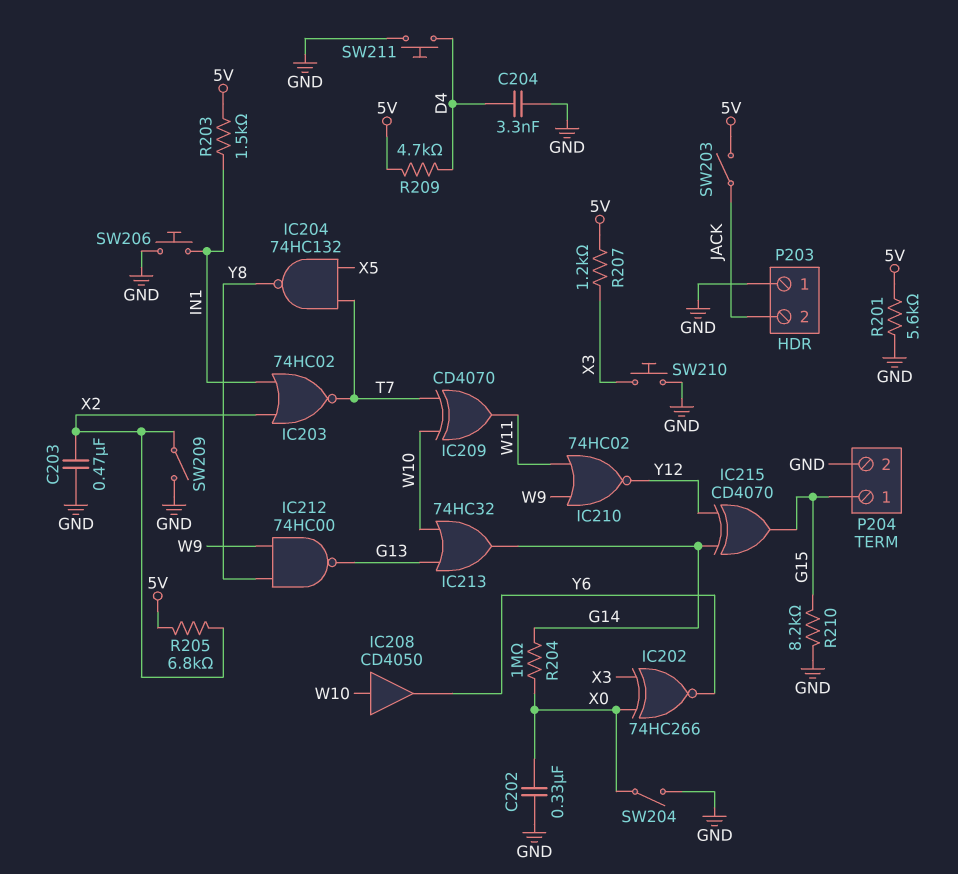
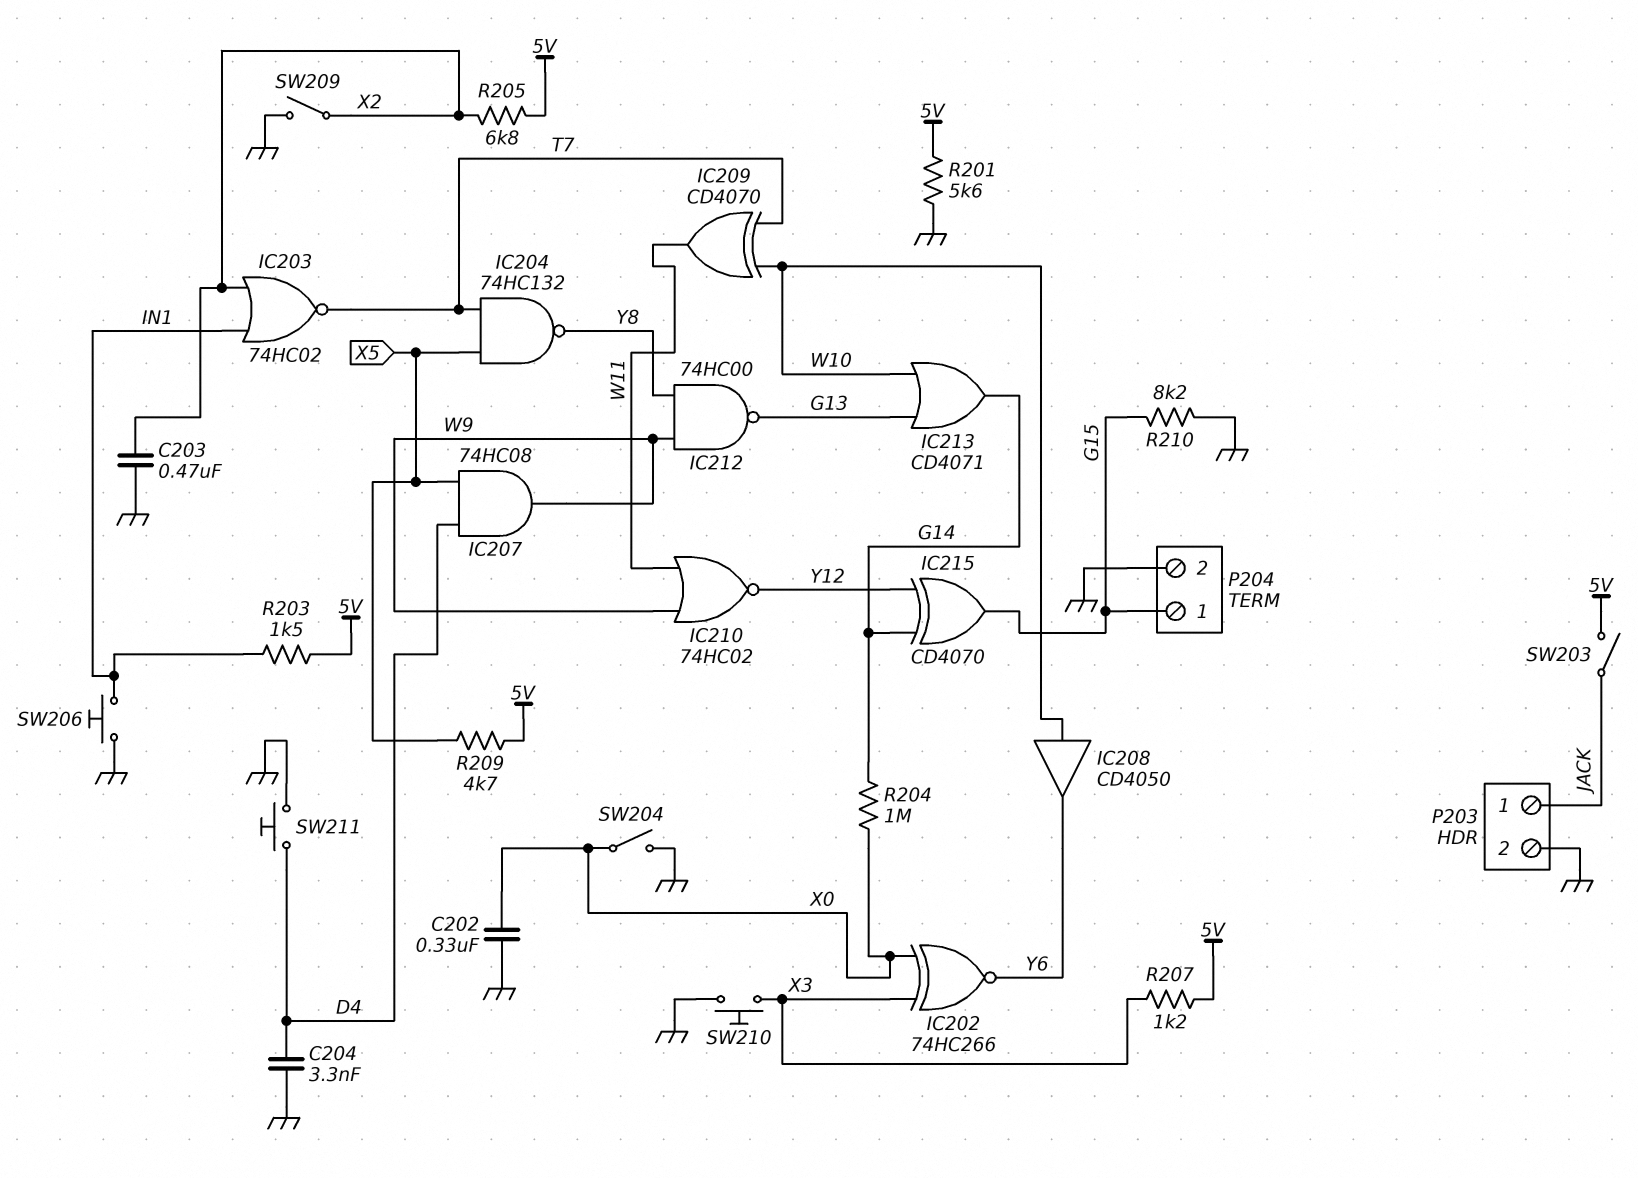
IC207: none -> AND 74HC08 (in D4, in X5, out W9)
IC213: OR 74HC32 (in G13, in W10, out G14) -> OR CD4071 (in G13, in W10, out G14)
P203 pin 1: GND -> JACK
P203 pin 2: JACK -> GND
R209: 4.7k (5V, D4) -> 4.7k (5V, X5)

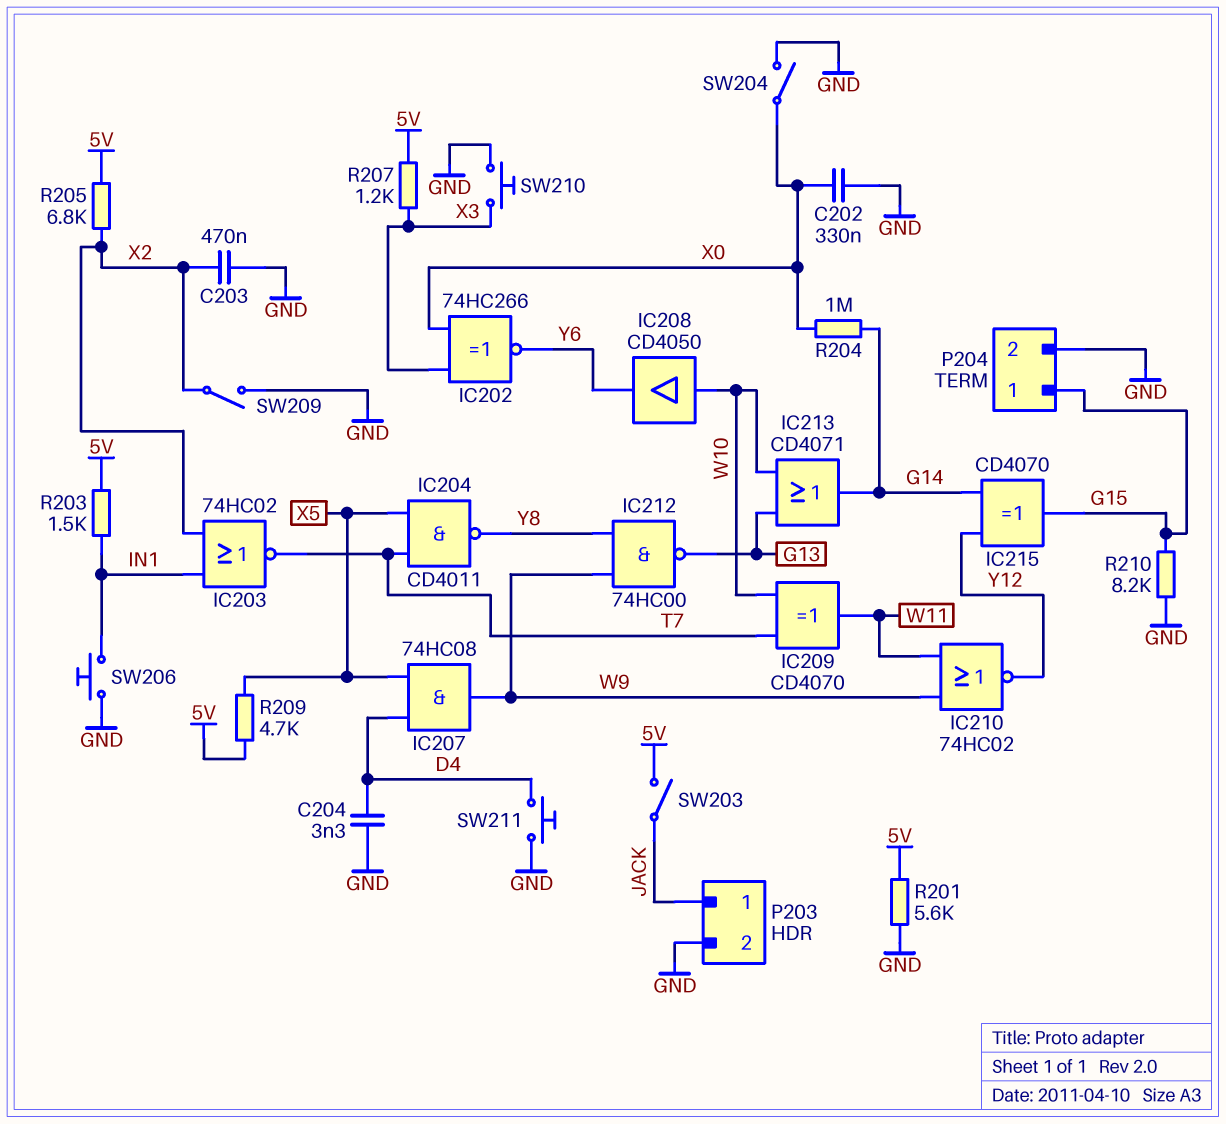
IC204: NAND 74HC132 (in T7, in X5, out Y8) -> NAND CD4011 (in T7, in X5, out Y8)

